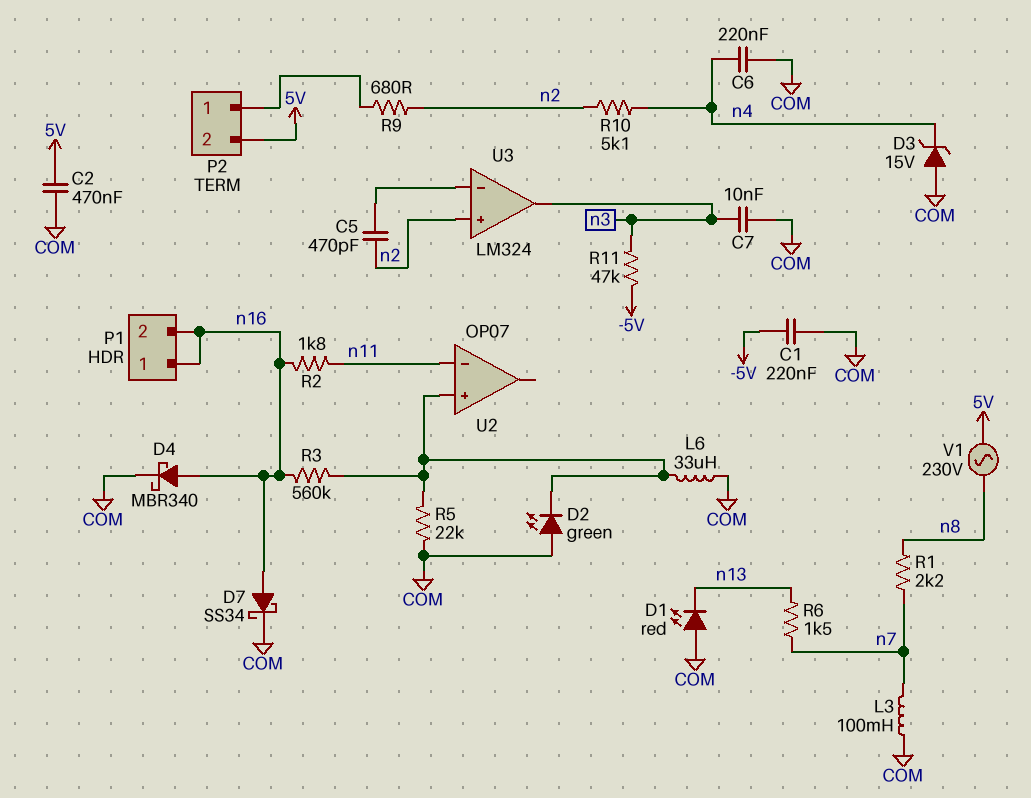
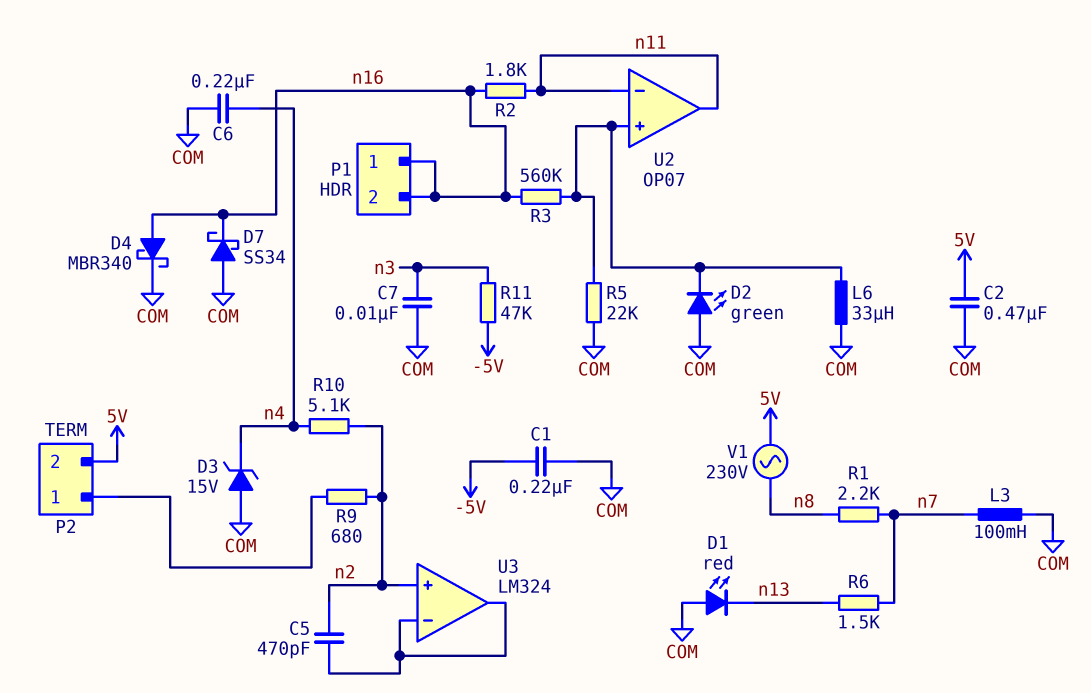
D7: schottky SS34 (A n16, K COM) -> schottky SS34 (A COM, K n16)
U2 pin out: none -> n11
U3 pin out: n3 -> U3/in-

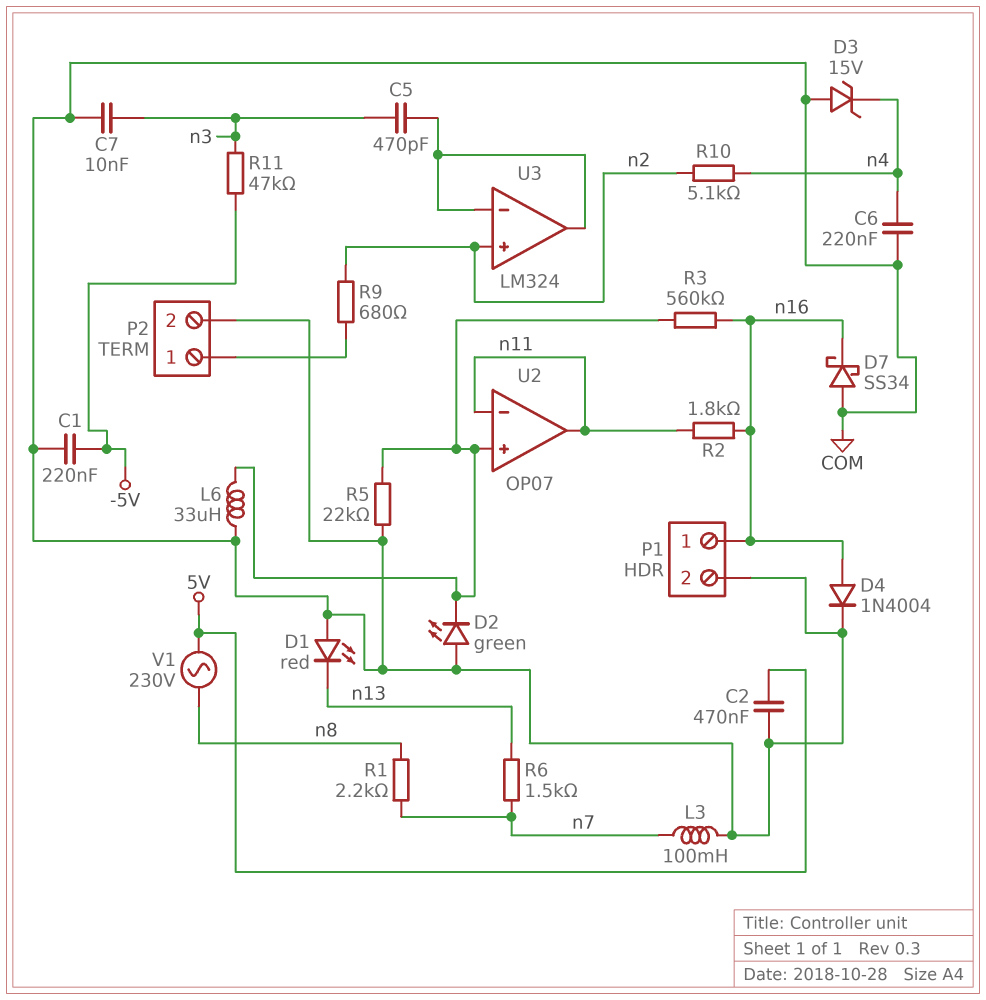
C5: 470pF (U3/in-, n2) -> 470pF (U3/in-, n3)
D4: schottky MBR340 (A n16, K COM) -> diode 1N4004 (A n16, K COM)
P1 pin 2: n16 -> COM
P2 pin 2: 5V -> COM

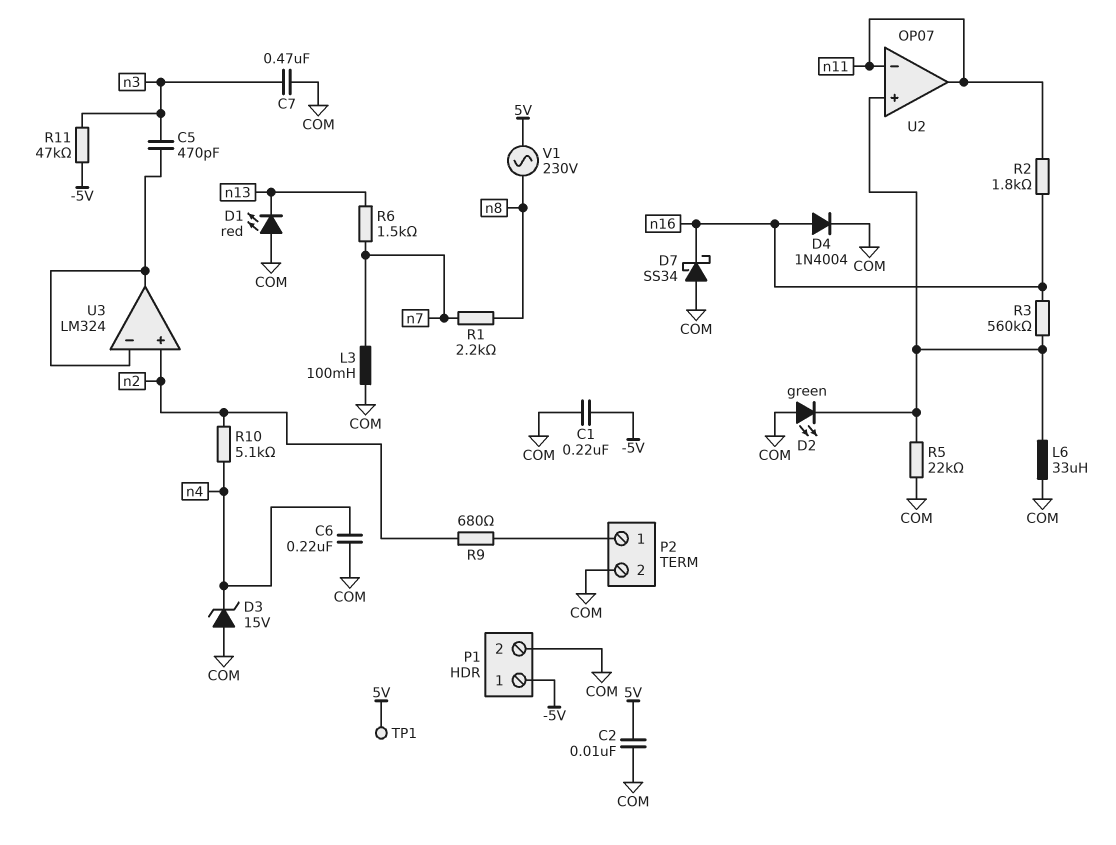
C2: 470nF (5V, COM) -> 10nF (5V, COM)
C7: 10nF (COM, n3) -> 470nF (COM, n3)
P1 pin 1: n16 -> -5V
TP1: none -> test point (5V)

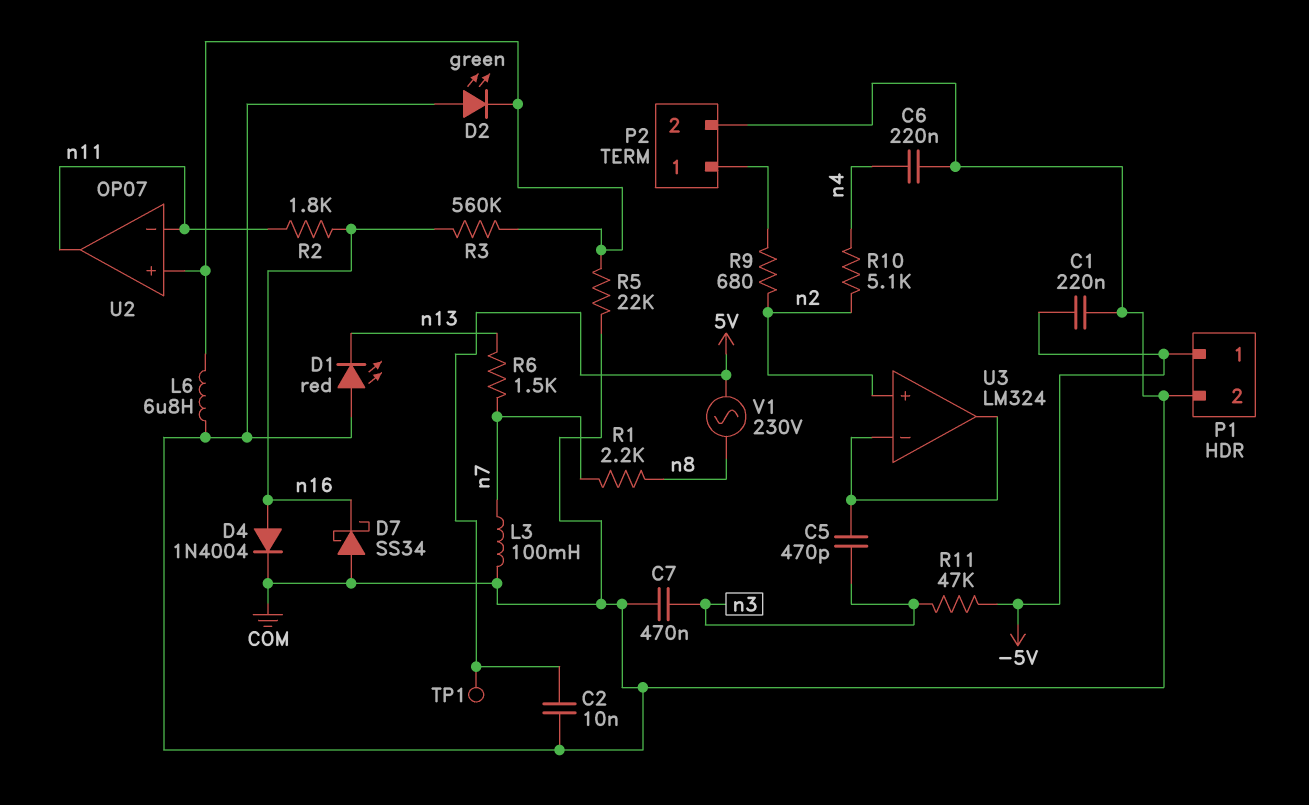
D3: zener 15V (A COM, K n4) -> none
L6: 33uH (COM, U2/in+) -> 6.8uH (COM, U2/in+)

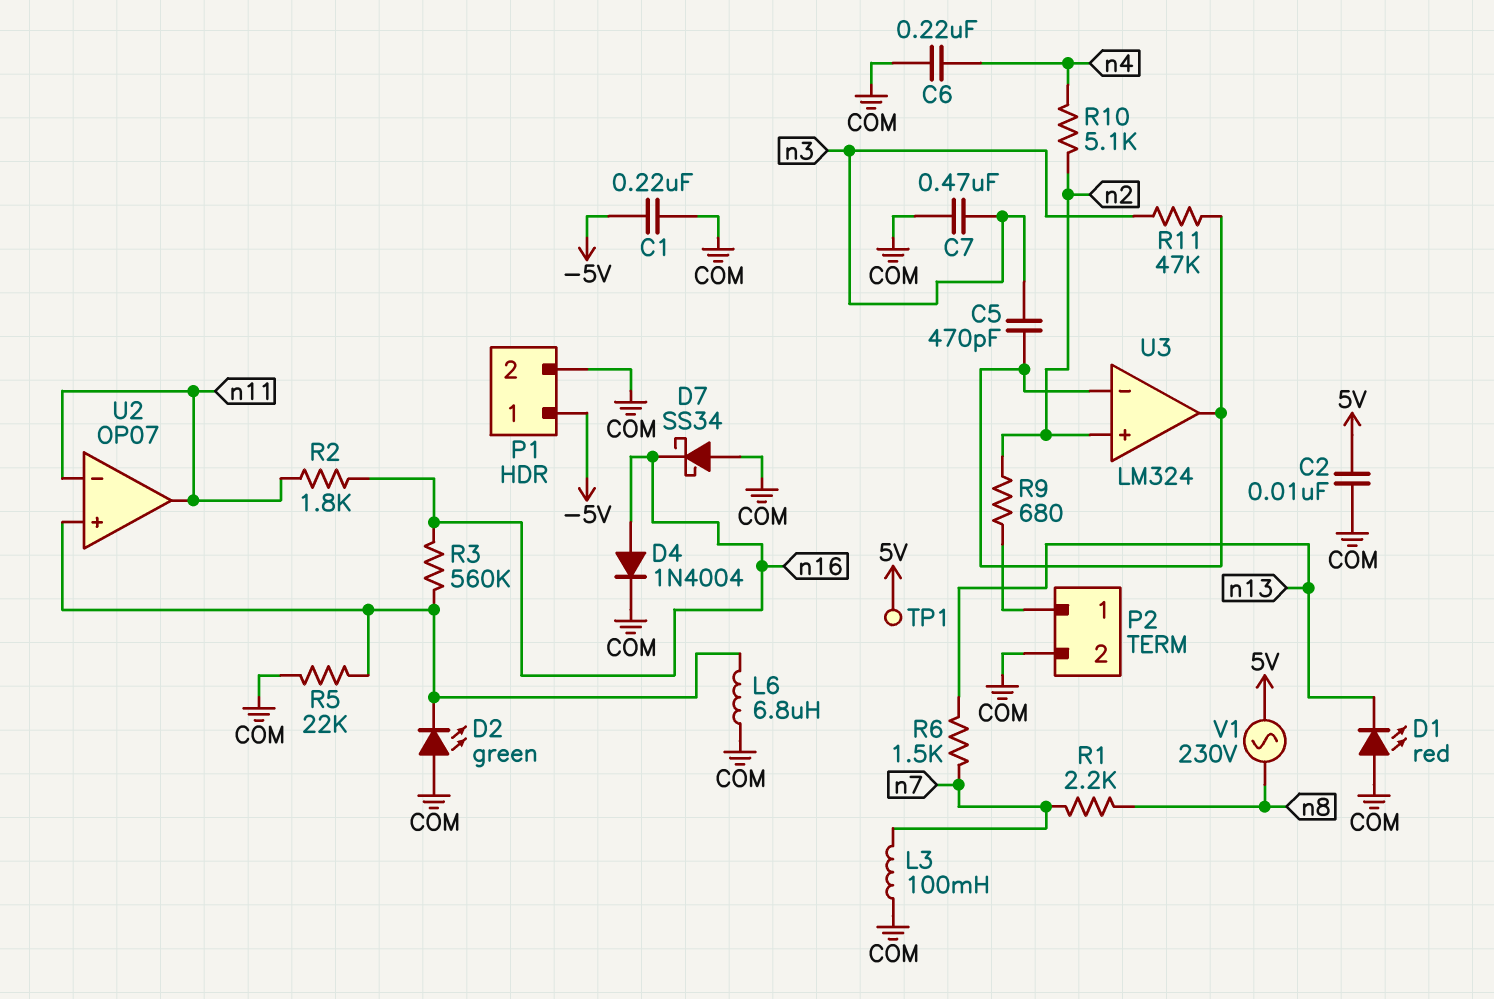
R11: 47k (-5V, n3) -> 47k (U3/in-, n3)

